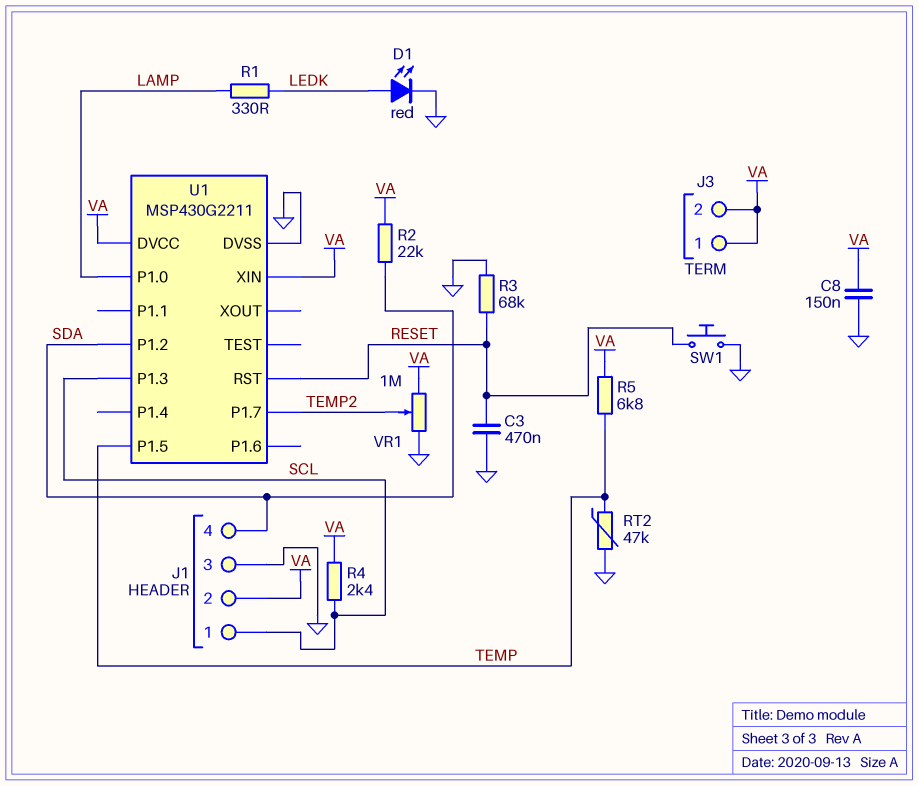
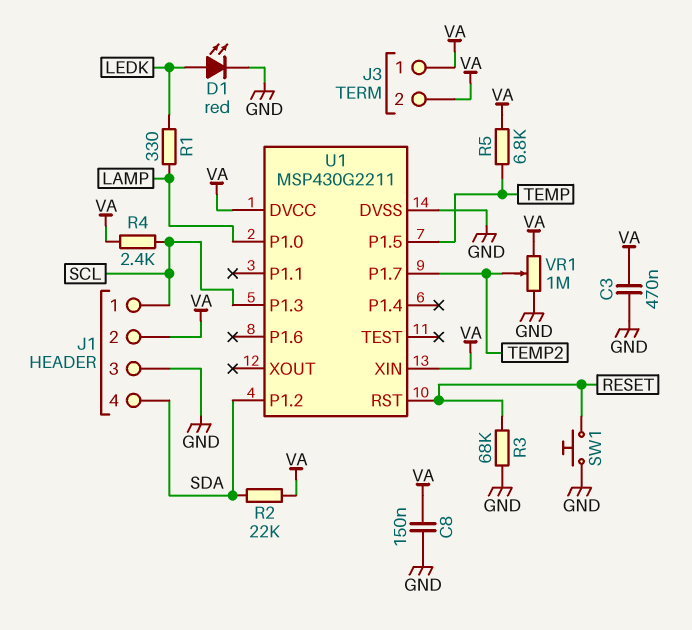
C3: 470nF (GND, RESET) -> 470nF (GND, VA)
RT2: 47k (GND, TEMP) -> none

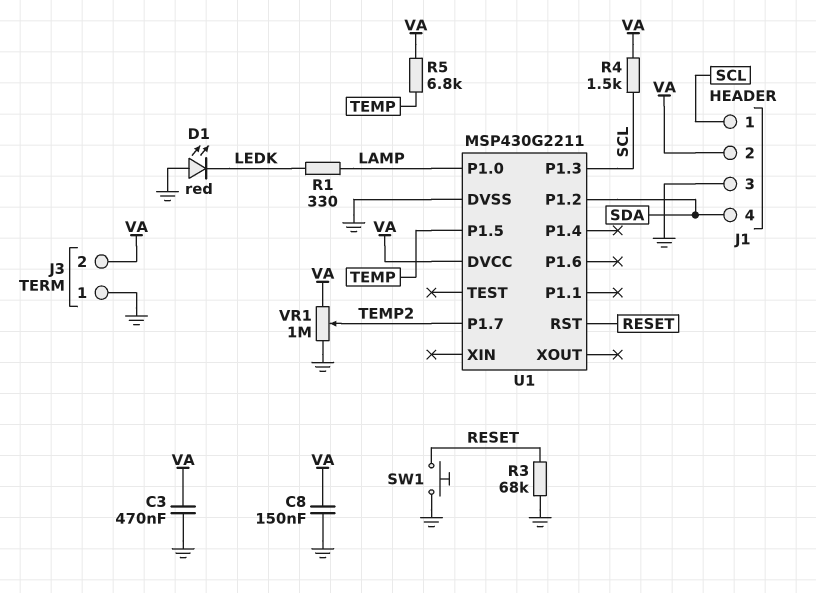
D1: LED red (A LEDK, K GND) -> LED red (A GND, K LEDK)
J3 pin 1: VA -> GND
R2: 22k (SDA, VA) -> none
R4: 2.4k (SCL, VA) -> 1.5k (SCL, VA)
U1 pin XIN: VA -> none

